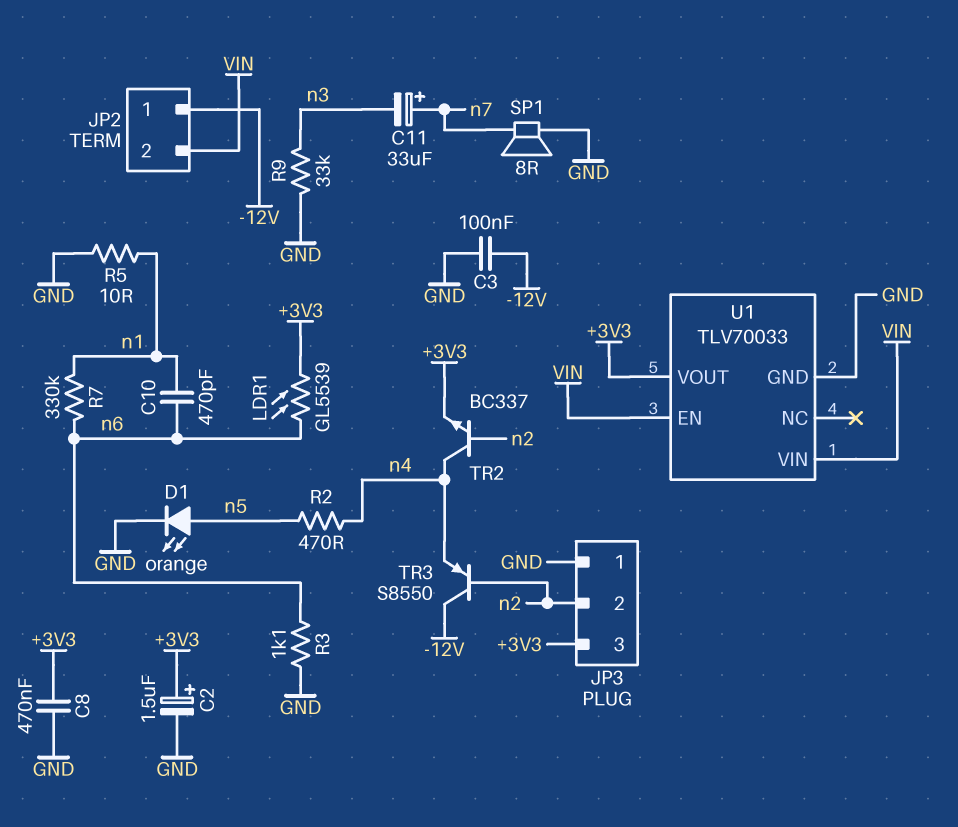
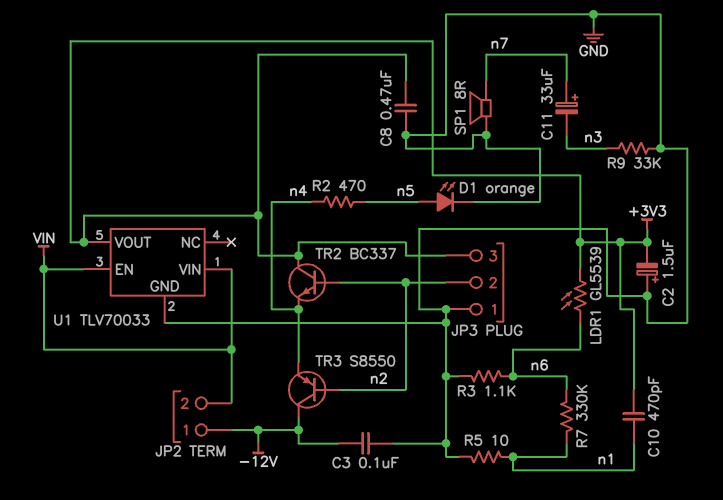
C2: 1.5uF (plus +3V3, minus GND) -> 1.5uF (plus GND, minus +3V3)
C10: 470pF (n1, n6) -> 470pF (+3V3, n1)
TR2: NPN BC337 (B n2, C n4, E +3V3) -> NPN BC337 (B n2, C +3V3, E n4)

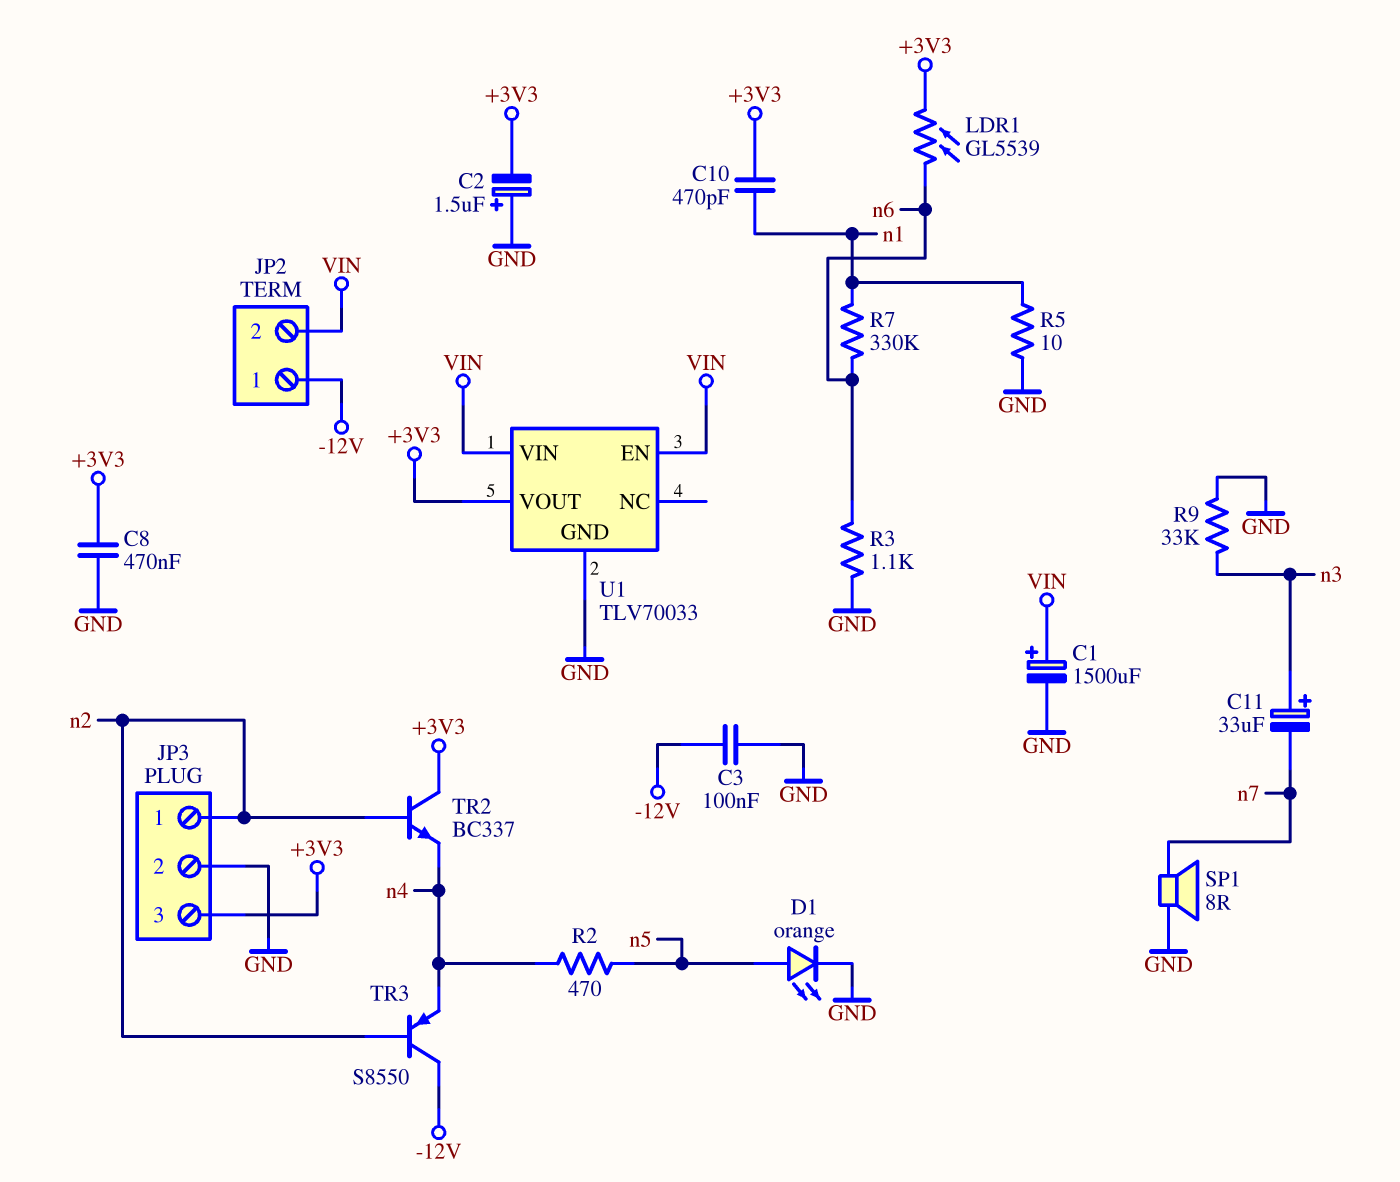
C1: none -> 1500uF (plus VIN, minus GND)
C11: 33uF (plus n7, minus n3) -> 33uF (plus n3, minus n7)
JP3 pin 1: GND -> n2
JP3 pin 2: n2 -> GND

